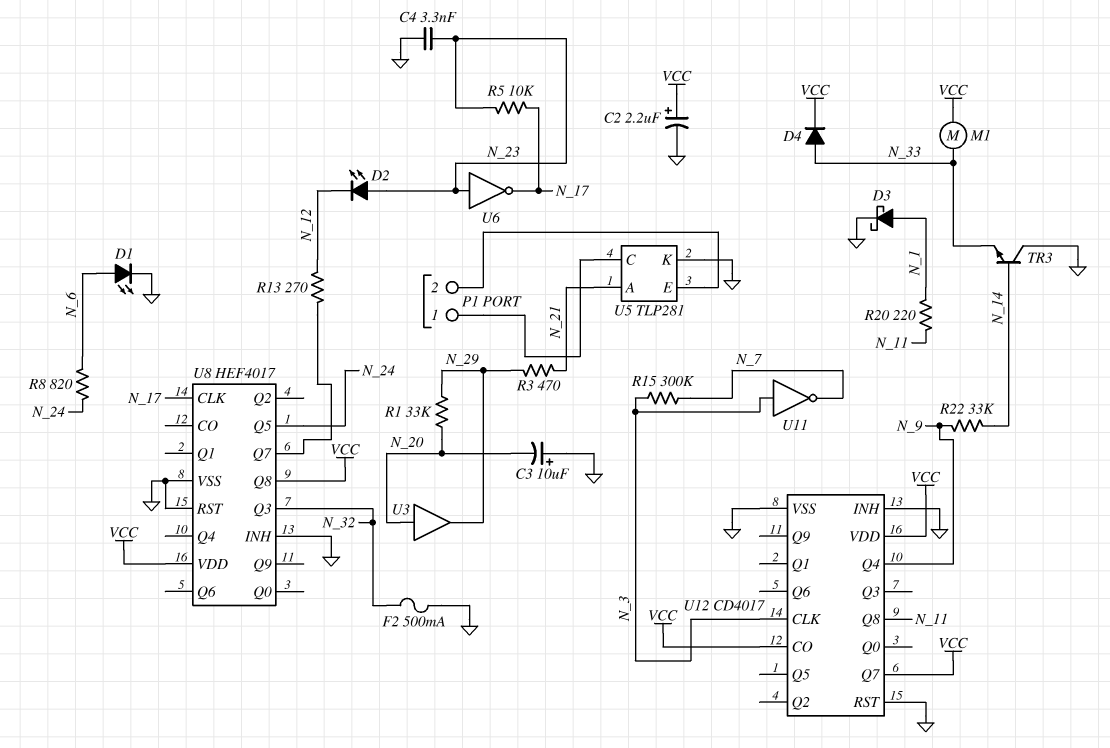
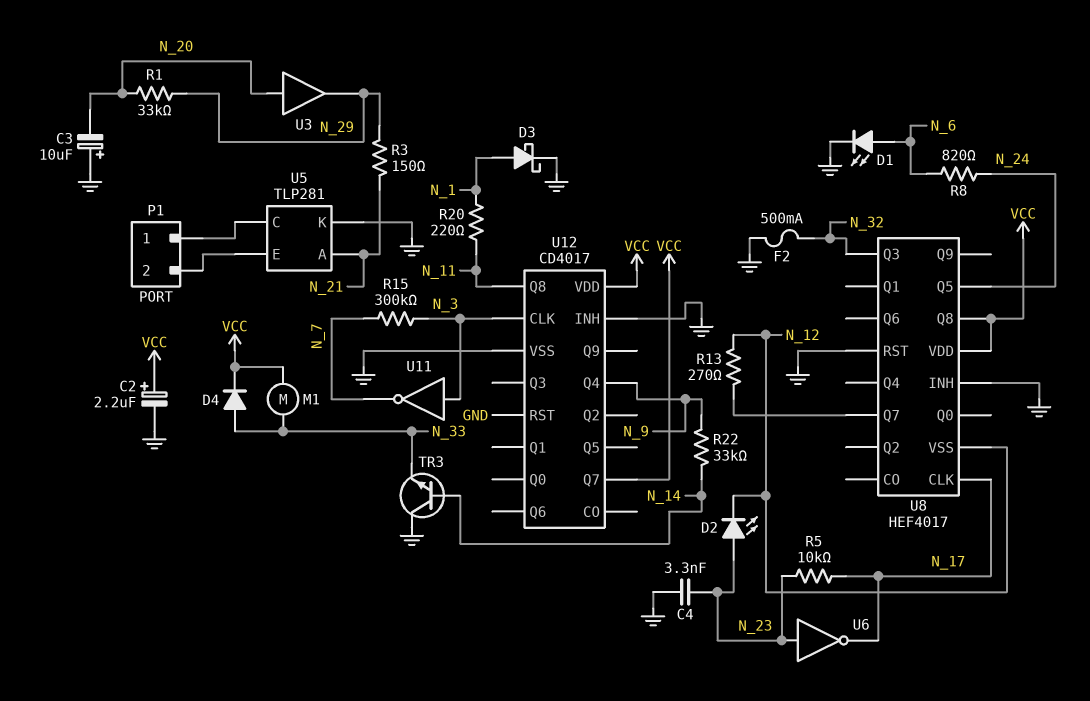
R3: 470 (N_21, N_29) -> 150 (N_21, N_29)
U8 pin VSS: GND -> N_12
U12 pin CO: VCC -> none

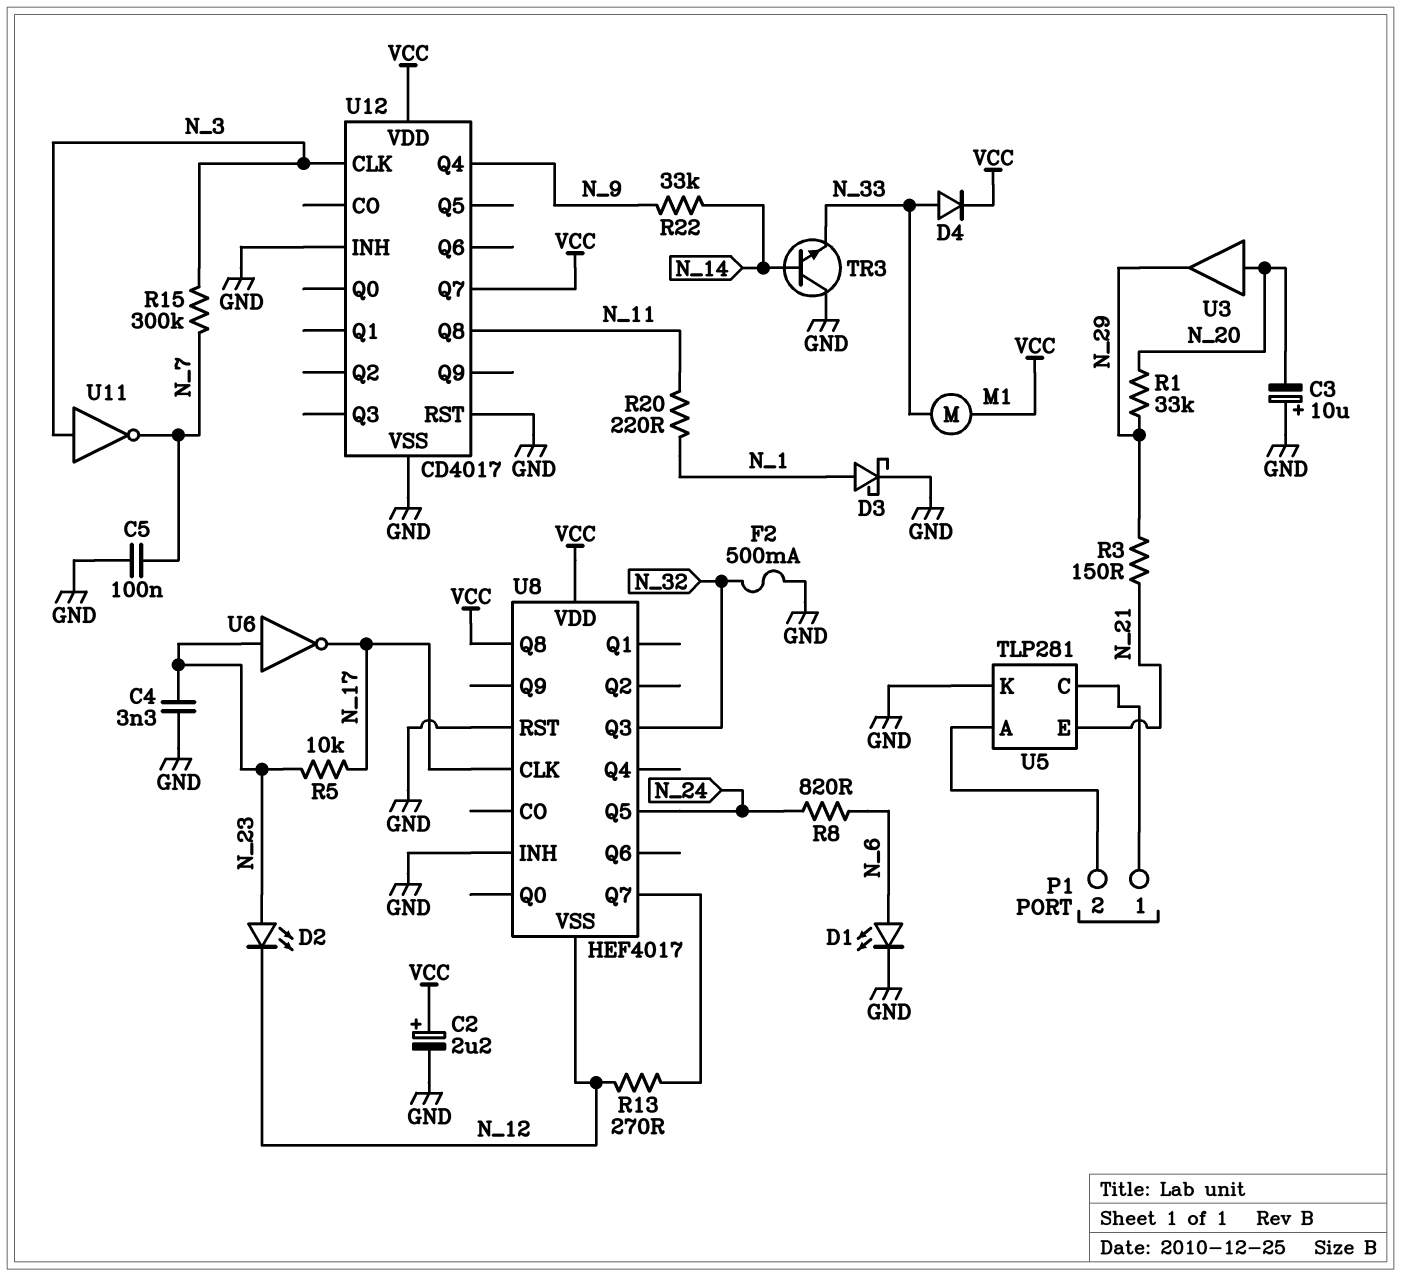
C5: none -> 100nF (GND, N_7)
U5 pin A: N_21 -> P1/2
U5 pin E: P1/2 -> N_21

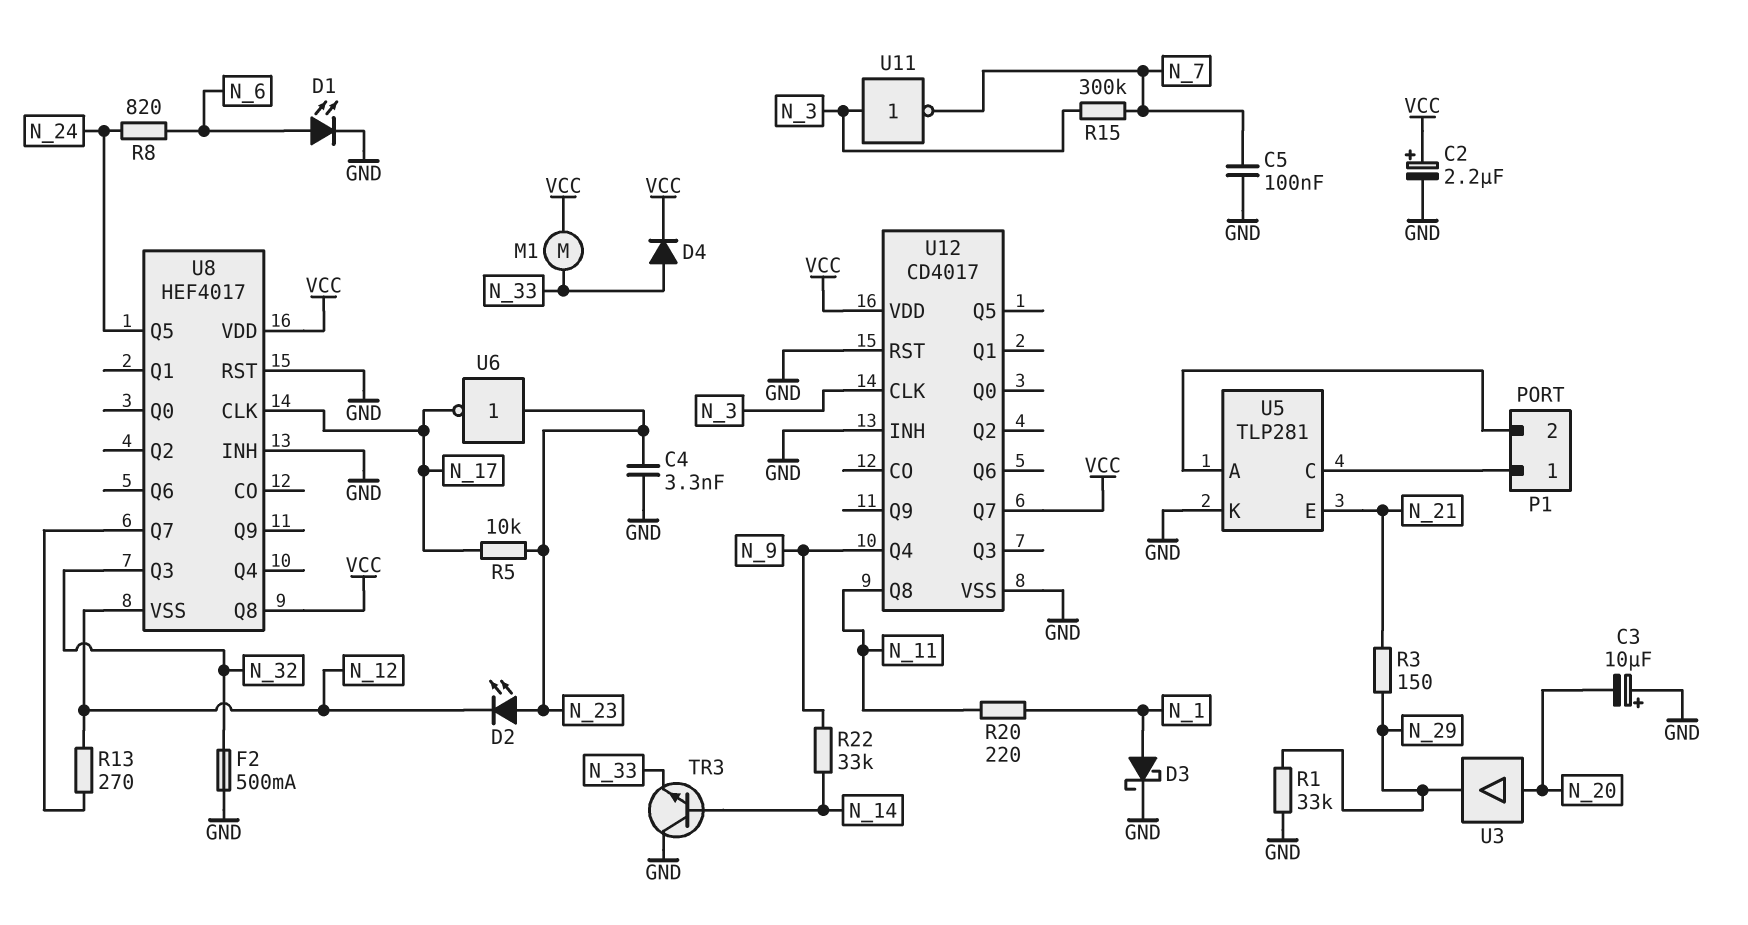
R1: 33k (N_20, N_29) -> 33k (GND, N_29)

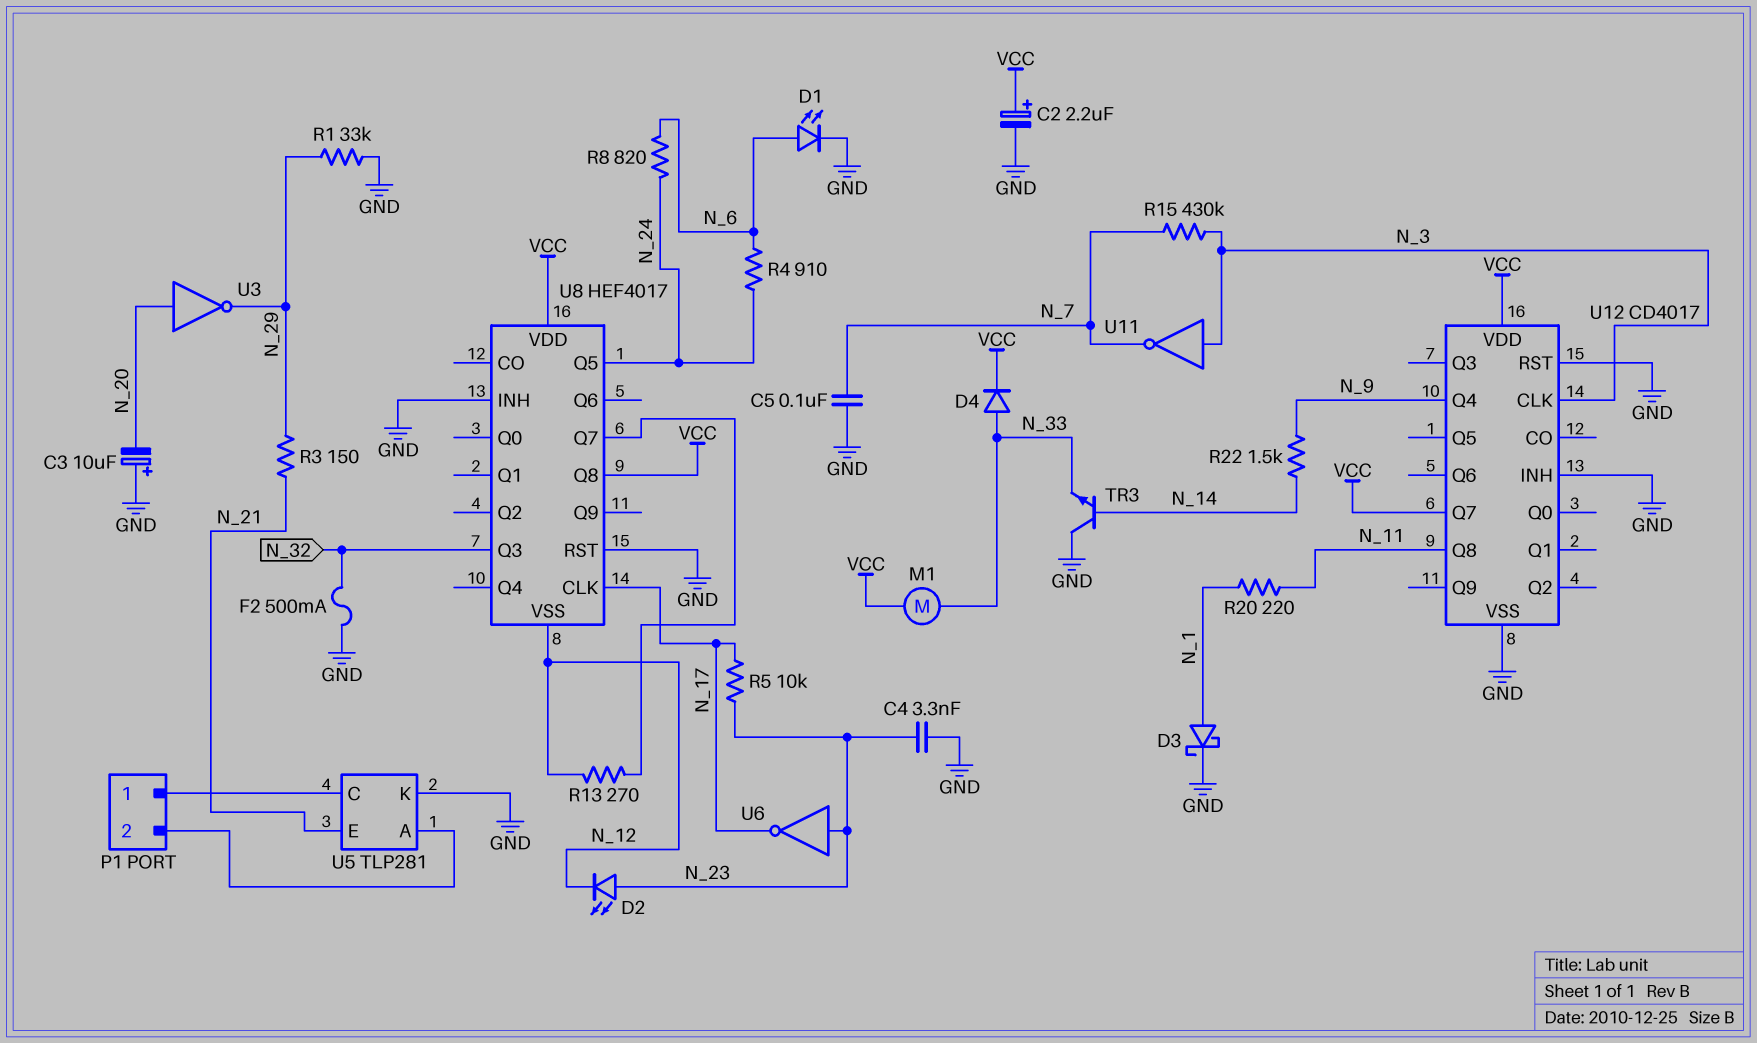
R4: none -> 910 (N_6, N_24)
R15: 300k (N_3, N_7) -> 430k (N_3, N_7)
R22: 33k (N_9, N_14) -> 1.5k (N_9, N_14)
U3: buffer (in N_20, out N_29) -> NOT (in N_20, out N_29)

